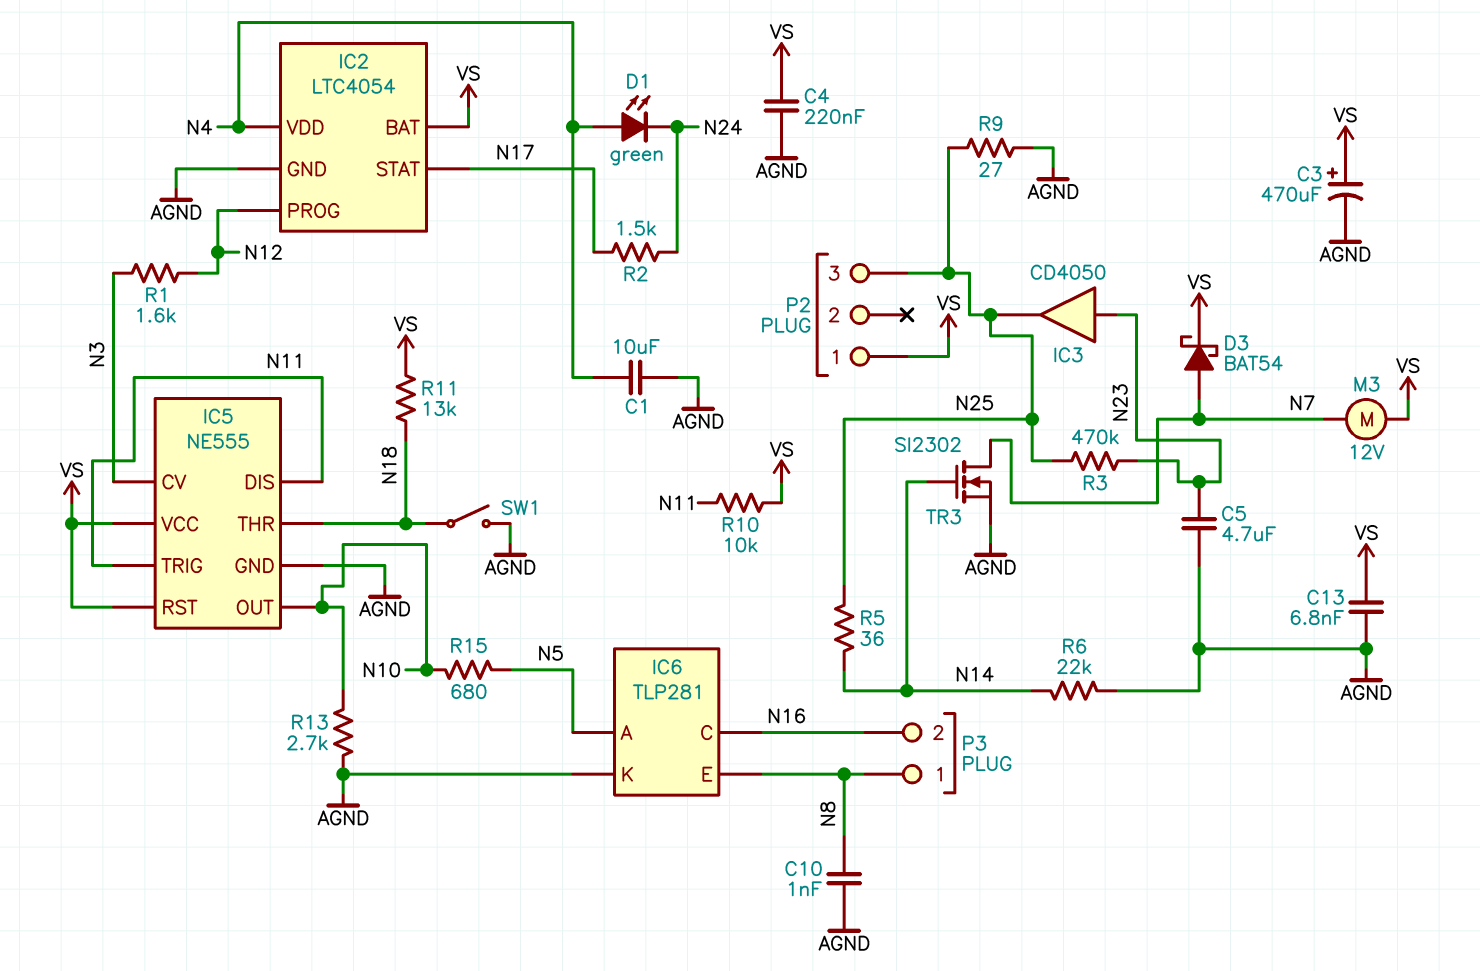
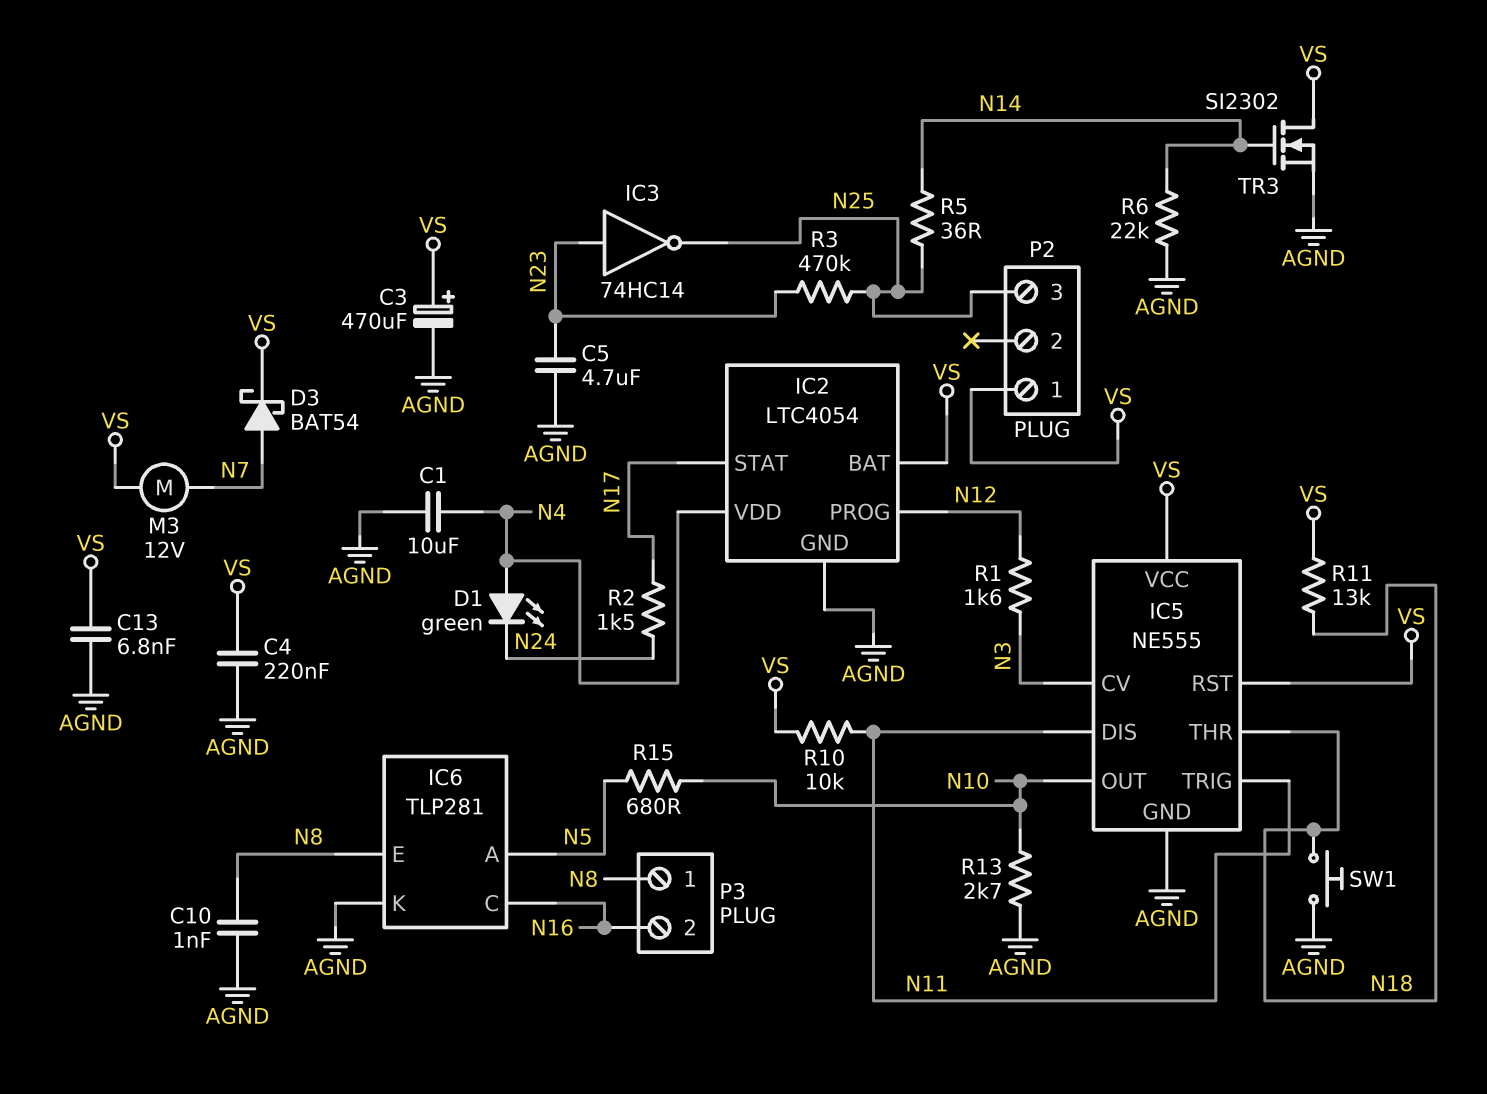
IC3: buffer CD4050 (in N23, out N25) -> NOT 74HC14 (in N23, out N25)
R9: 27 (AGND, N25) -> none
SW1: switch (AGND, N18) -> button (AGND, N18)
TR3: NMOS SI2302 (G N14, D N7, S AGND) -> NMOS SI2302 (G N14, D VS, S AGND)

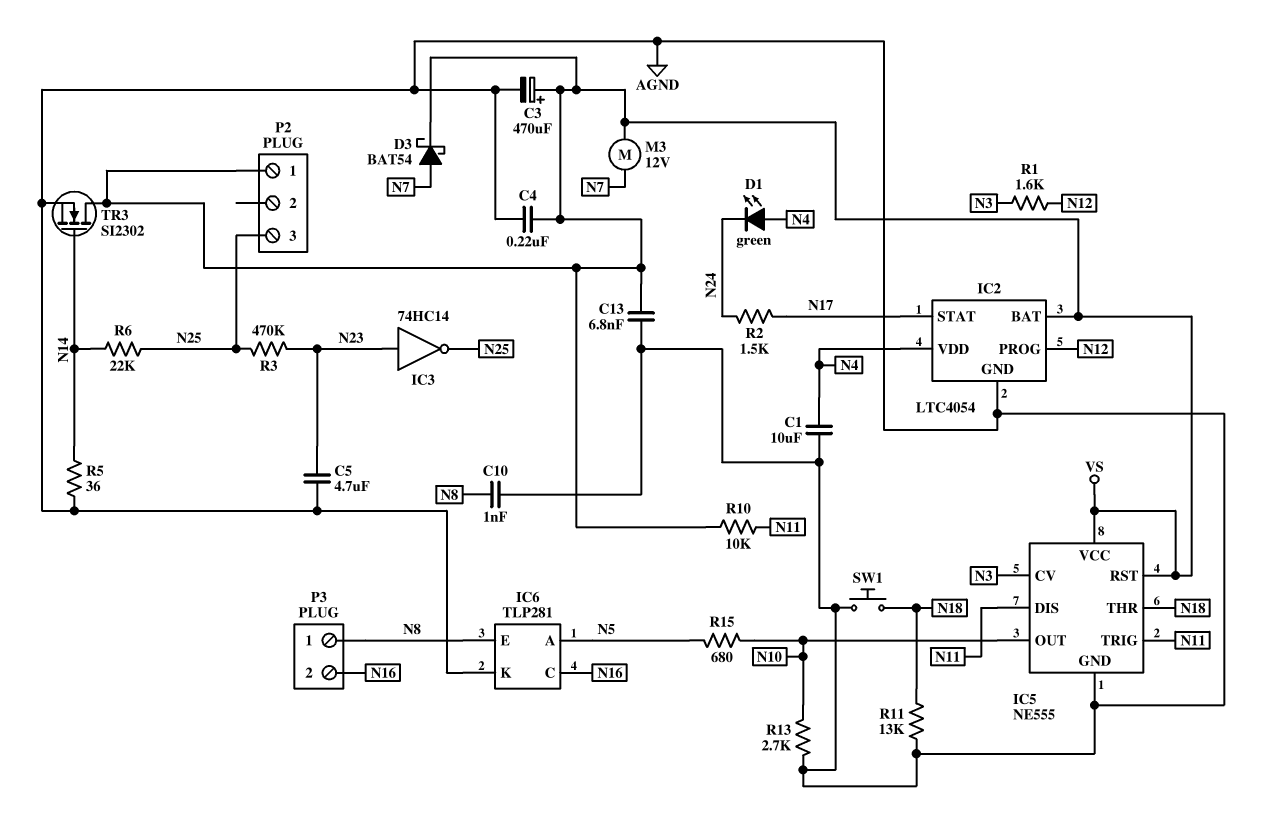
R5: 36 (N14, N25) -> 36 (AGND, N14)
R6: 22k (AGND, N14) -> 22k (N14, N25)
R11: 13k (N18, VS) -> 13k (AGND, N18)

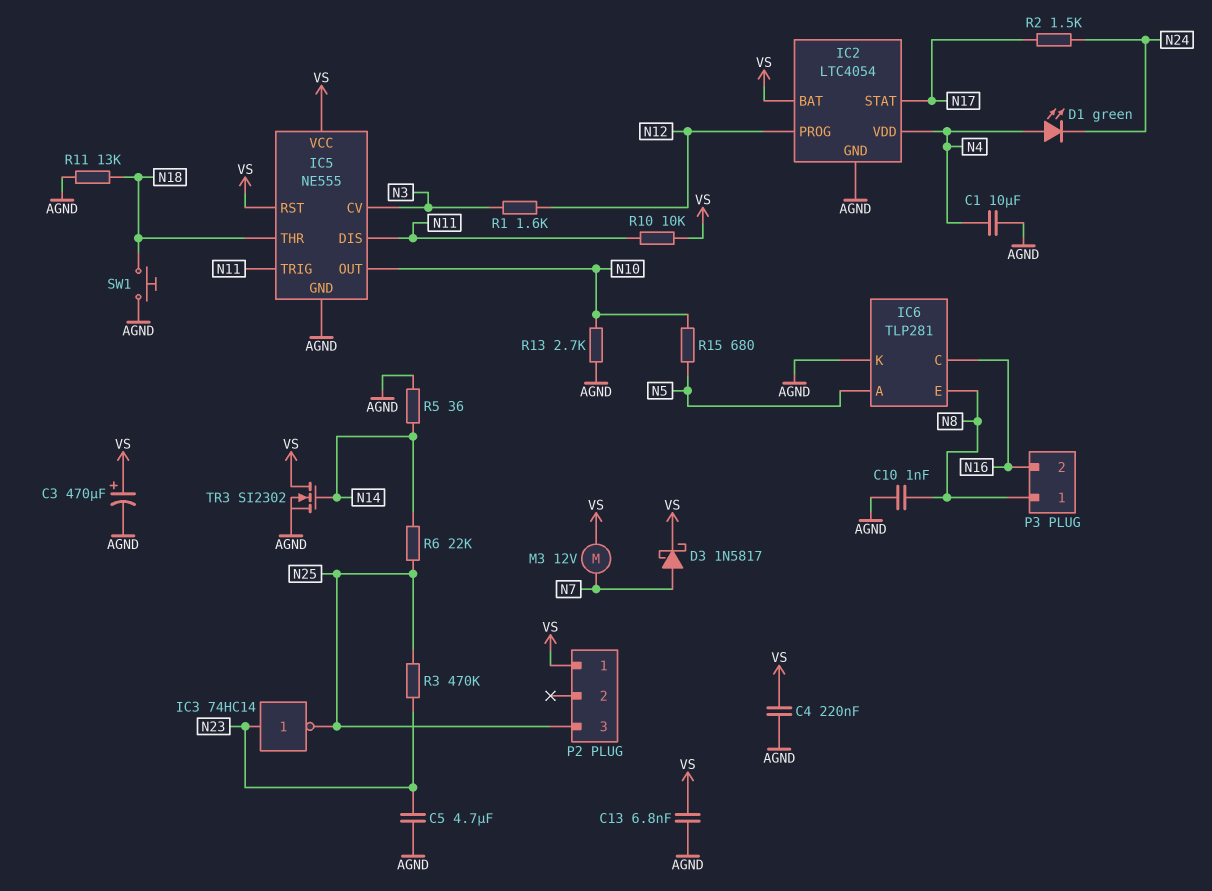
D3: schottky BAT54 (A N7, K VS) -> schottky 1N5817 (A N7, K VS)

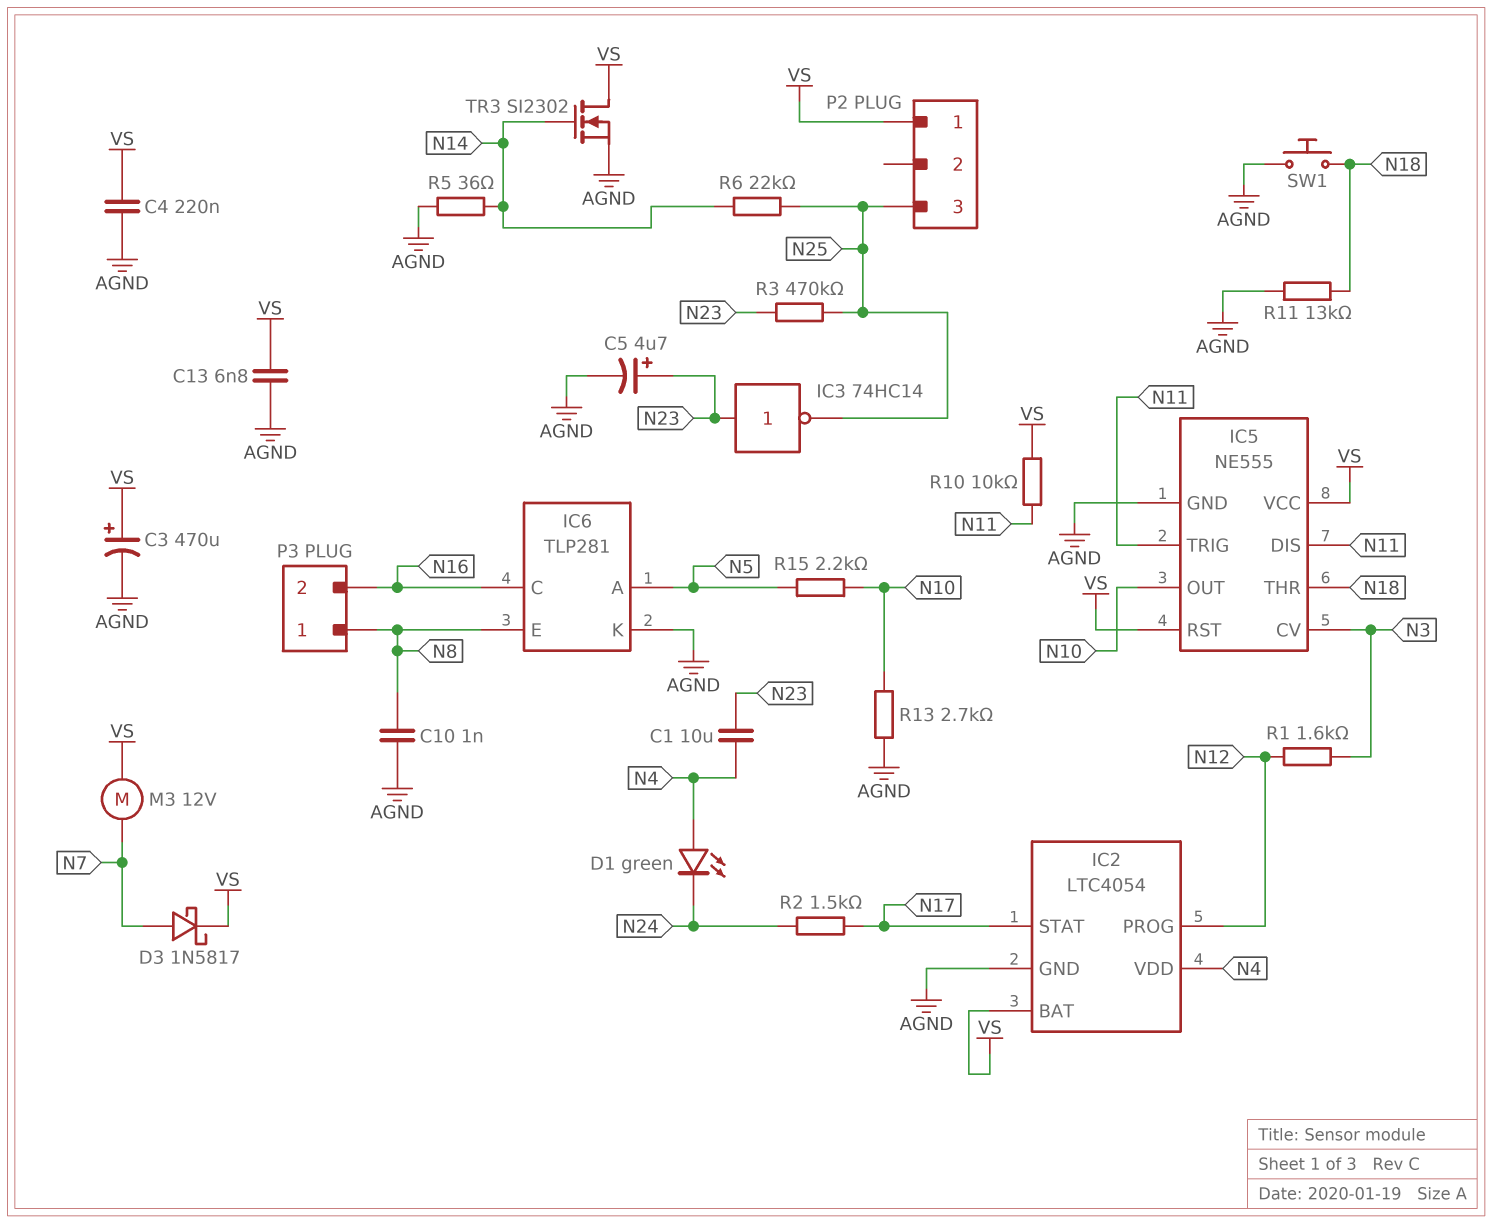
C1: 10uF (AGND, N4) -> 10uF (N4, N23)
C5: 4.7uF (AGND, N23) -> 4.7uF (plus N23, minus AGND)
R15: 680 (N5, N10) -> 2.2k (N5, N10)

